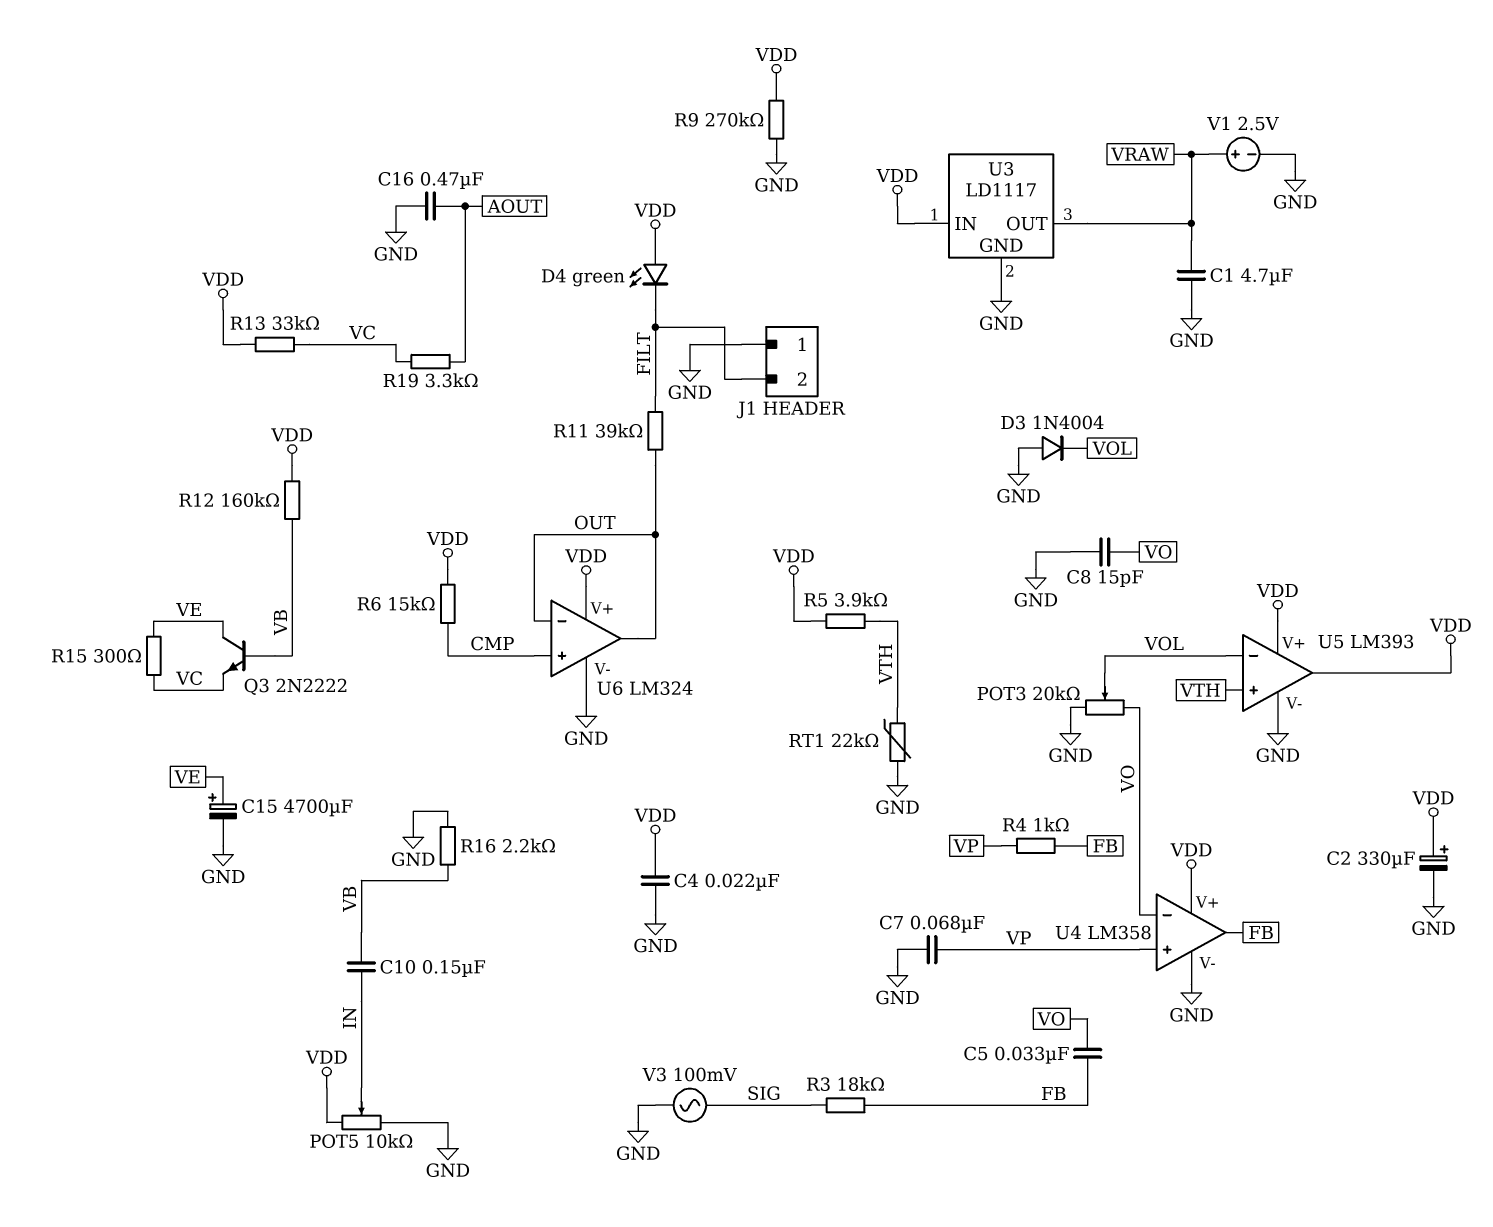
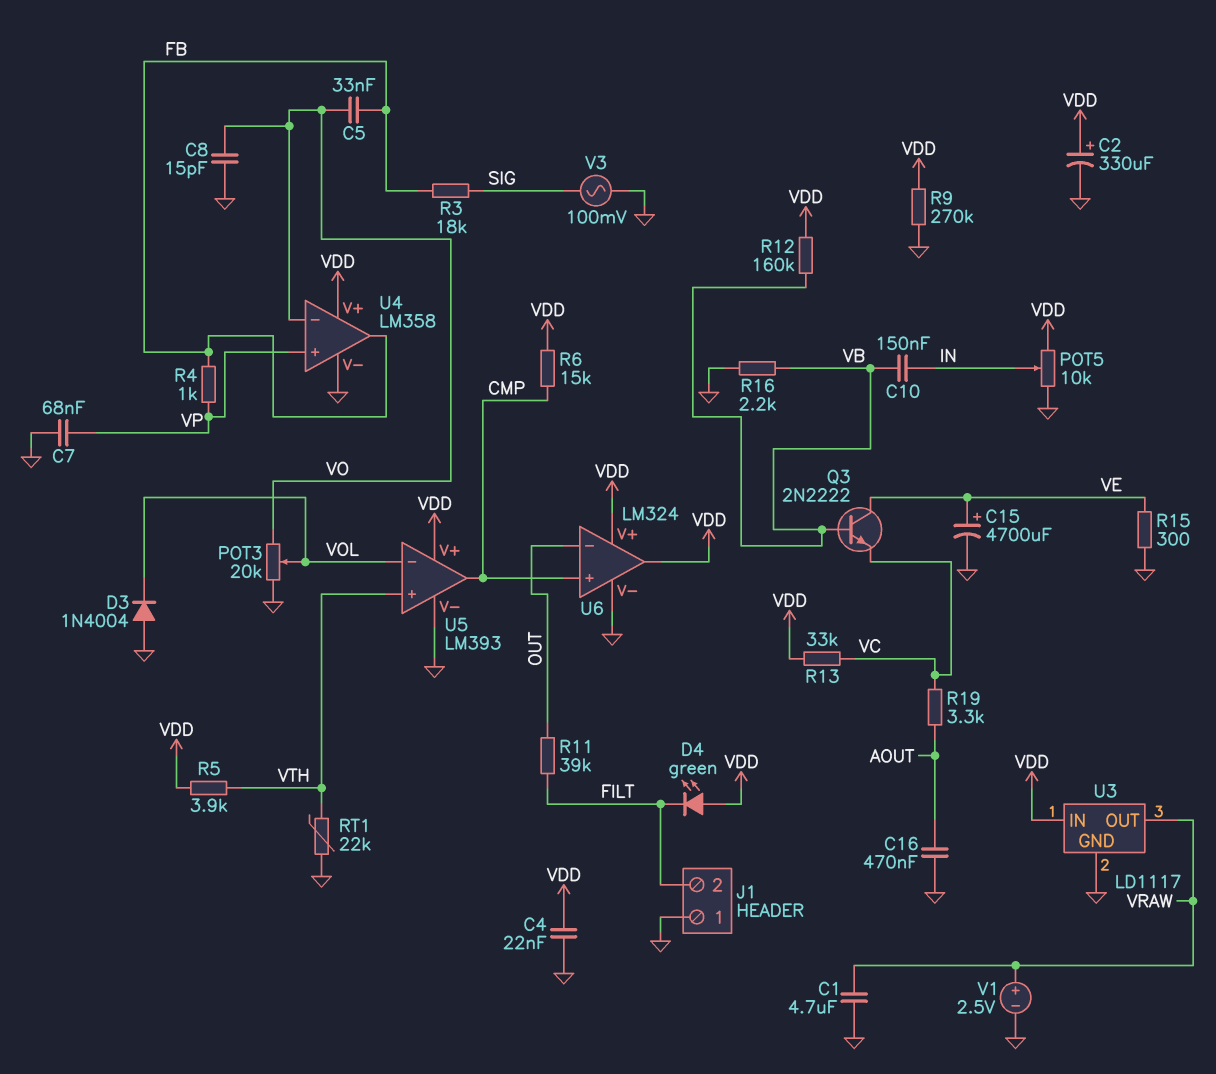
R15: 300 (VC, VE) -> 300 (GND, VE)
U5 pin out: VDD -> CMP
U6 pin out: OUT -> VDD

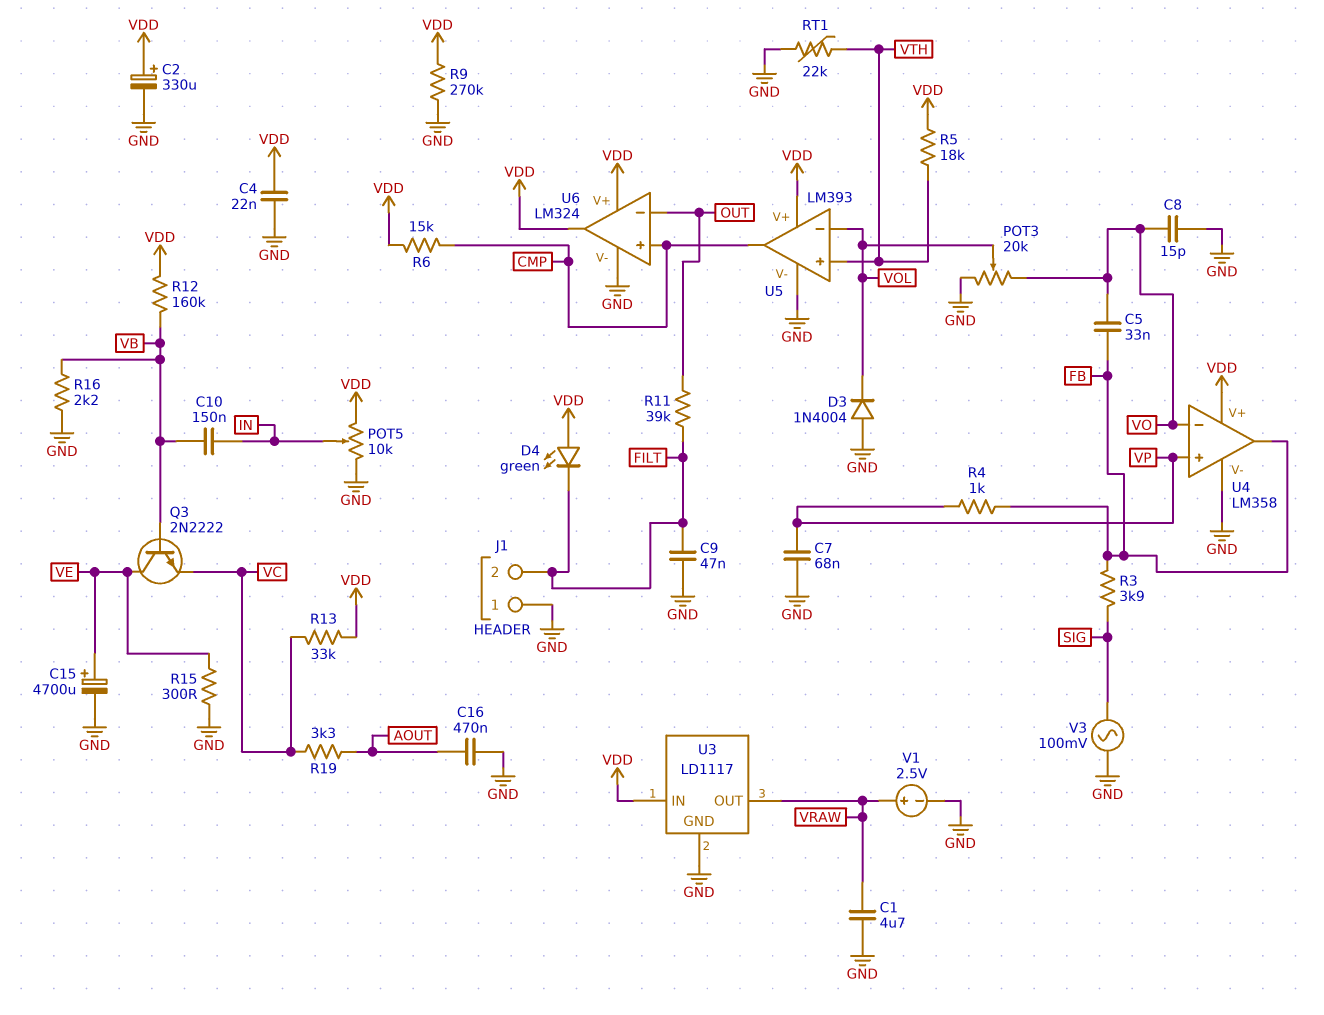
C9: none -> 47nF (FILT, GND)
R3: 18k (FB, SIG) -> 3.9k (FB, SIG)
R5: 3.9k (VDD, VTH) -> 18k (VDD, VTH)

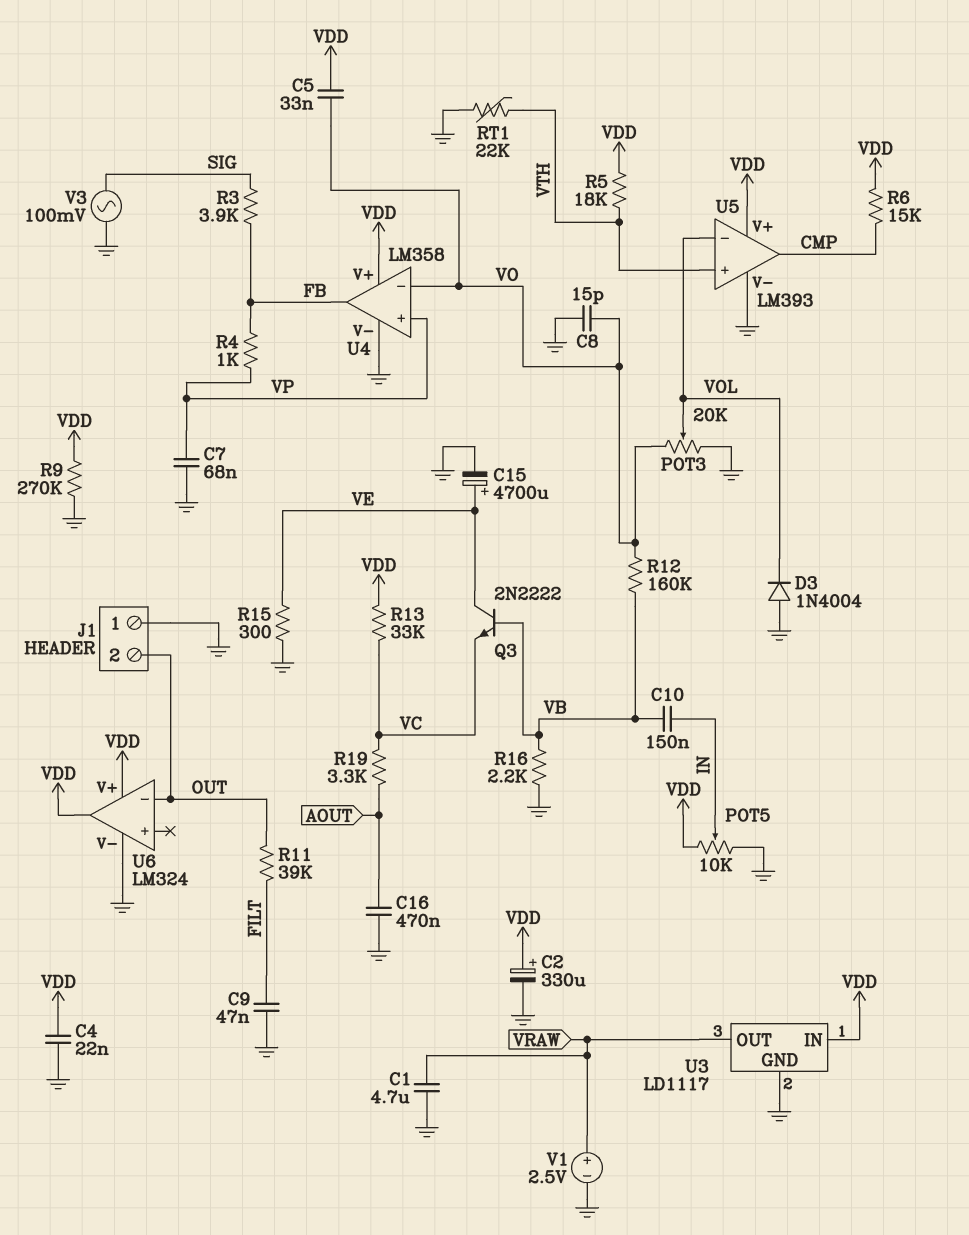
C5: 33nF (FB, VO) -> 33nF (VDD, VO)
D4: LED green (A VDD, K FILT) -> none
J1 pin 2: FILT -> OUT
R12: 160k (VB, VDD) -> 160k (VB, VO)
U6 pin in+: CMP -> none

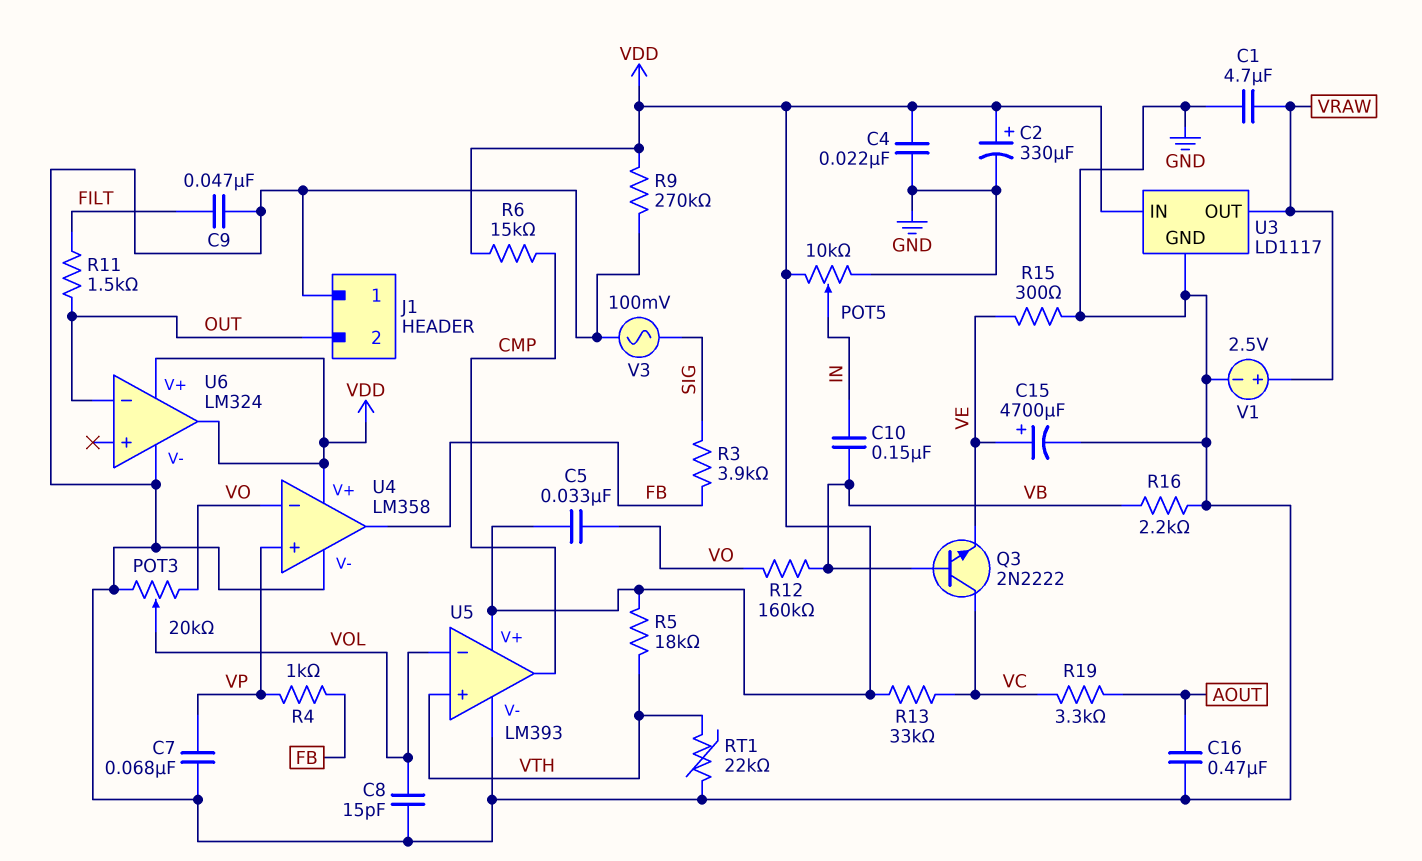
C8: 15pF (GND, VO) -> 15pF (GND, VOL)
D3: diode 1N4004 (A GND, K VOL) -> none
Q3: NPN 2N2222 (B VB, C VE, E VC) -> NPN 2N2222 (B VB, C VC, E VE)
R11: 39k (FILT, OUT) -> 1.5k (FILT, OUT)

